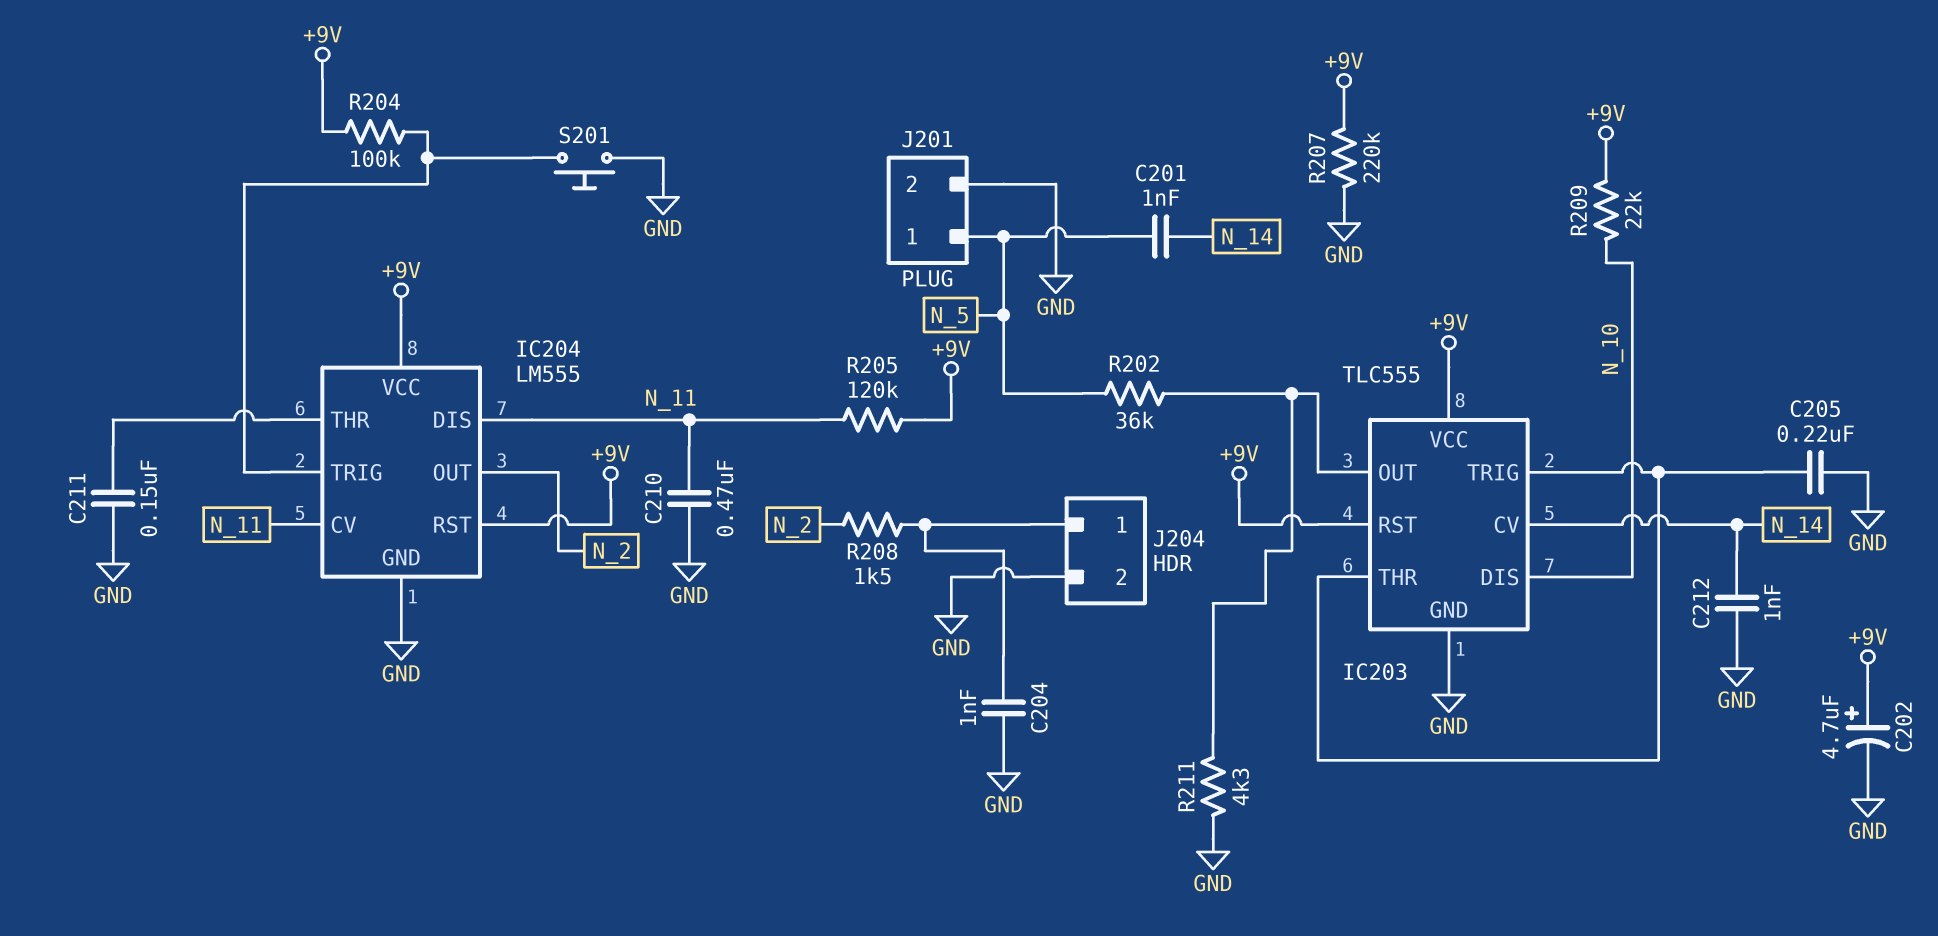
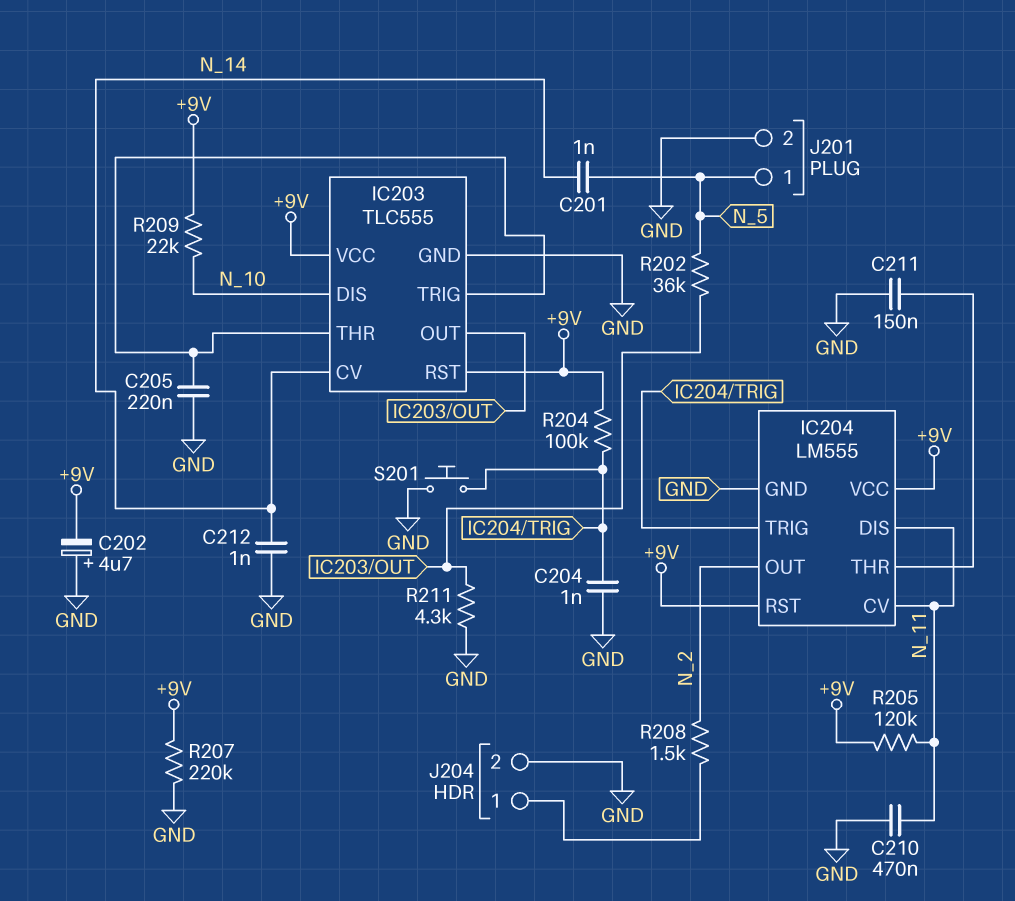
C202: 4.7uF (plus +9V, minus GND) -> 4.7uF (plus GND, minus +9V)
C204: 1nF (GND, J204/1) -> 1nF (GND, IC204/TRIG)

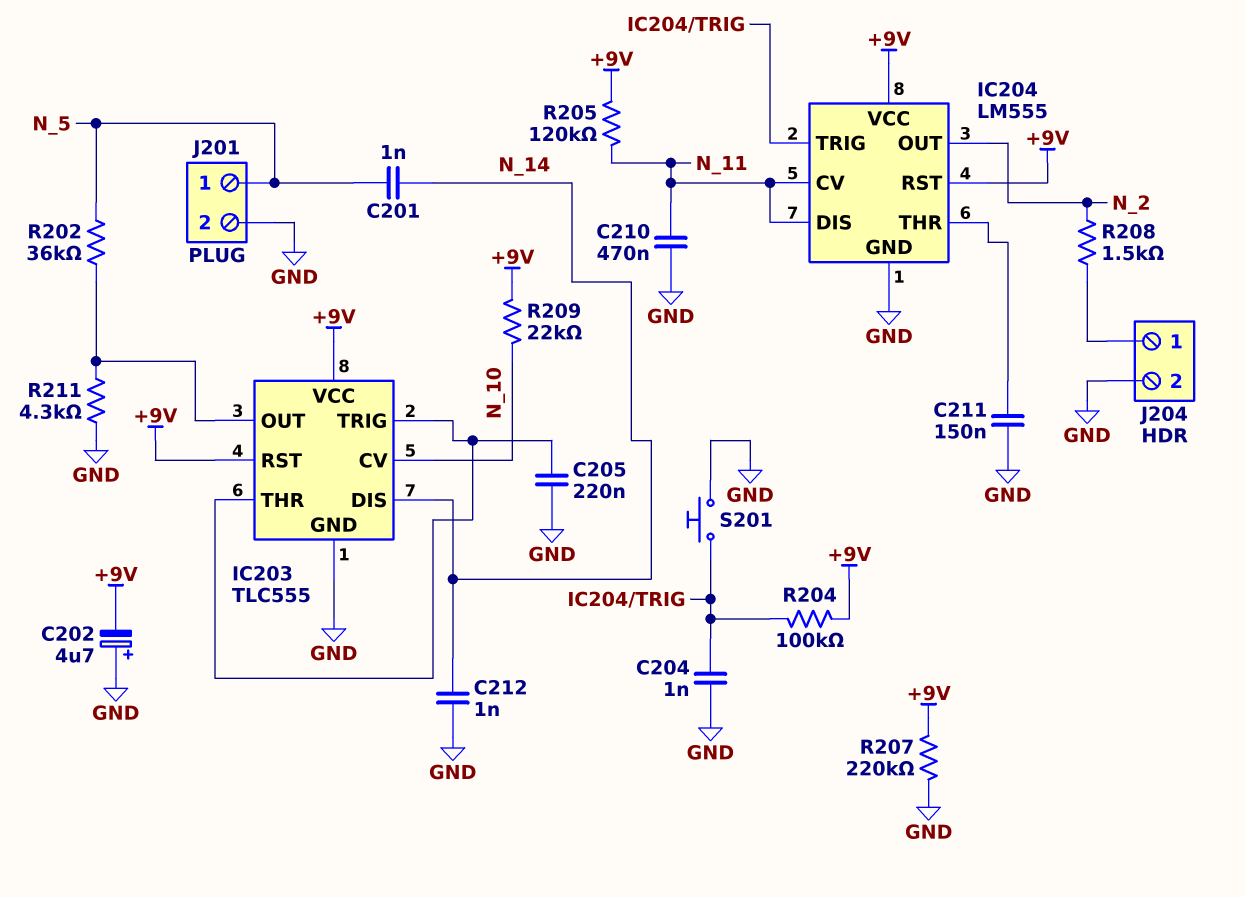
IC203 pin CV: N_14 -> N_10
IC203 pin DIS: N_10 -> N_14

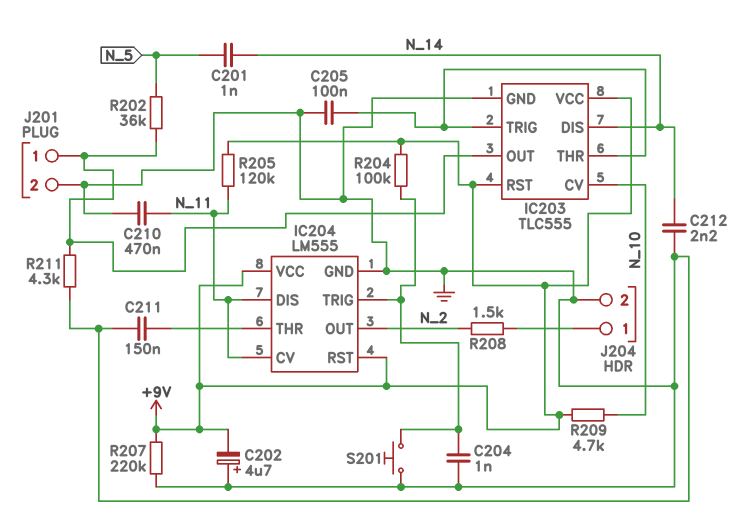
C205: 220nF (GND, IC203/THR) -> 100nF (GND, IC203/THR)
C212: 1nF (GND, N_14) -> 2.2nF (GND, N_14)
J201 pin 1: N_5 -> IC203/OUT
R209: 22k (+9V, N_10) -> 4.7k (+9V, N_10)

